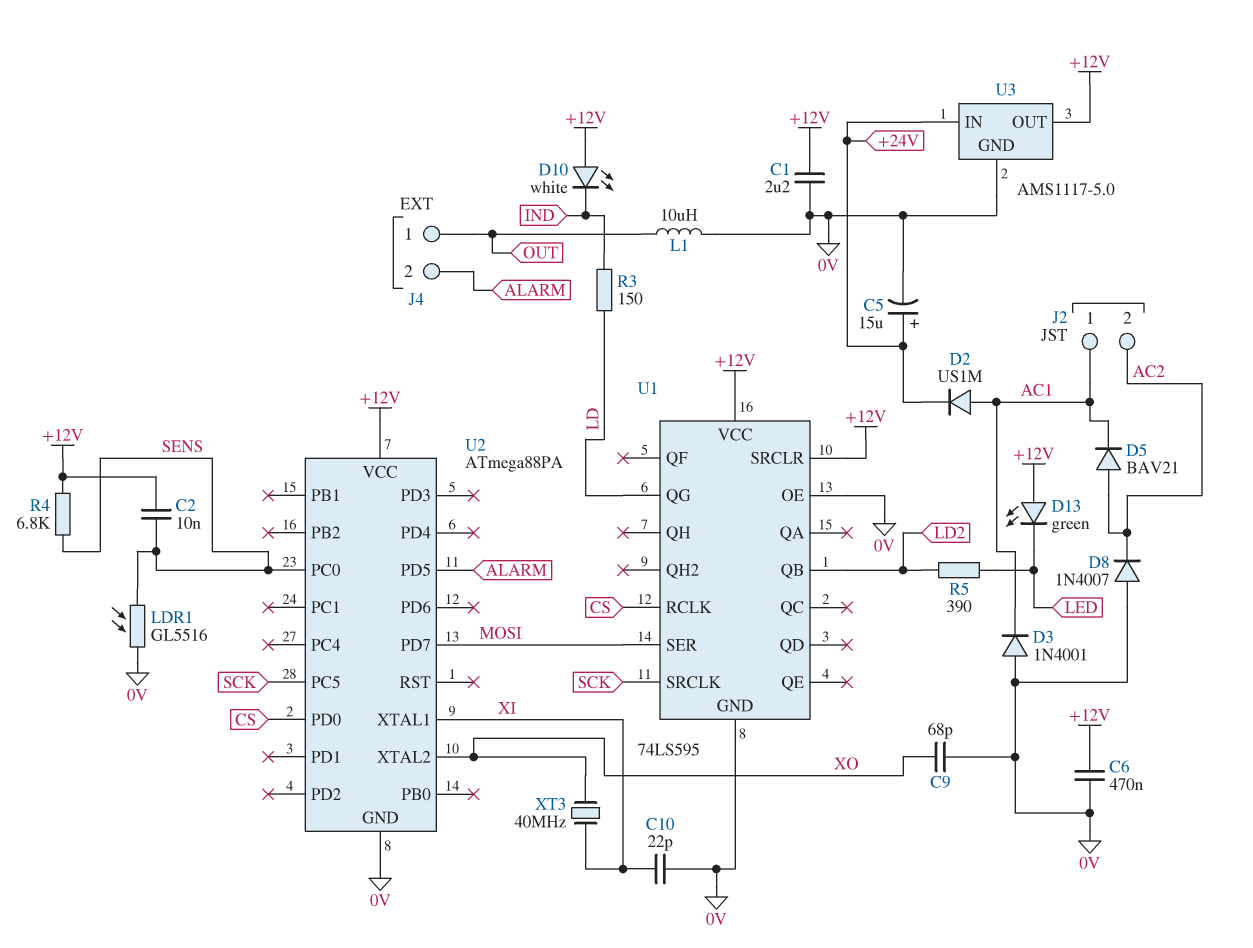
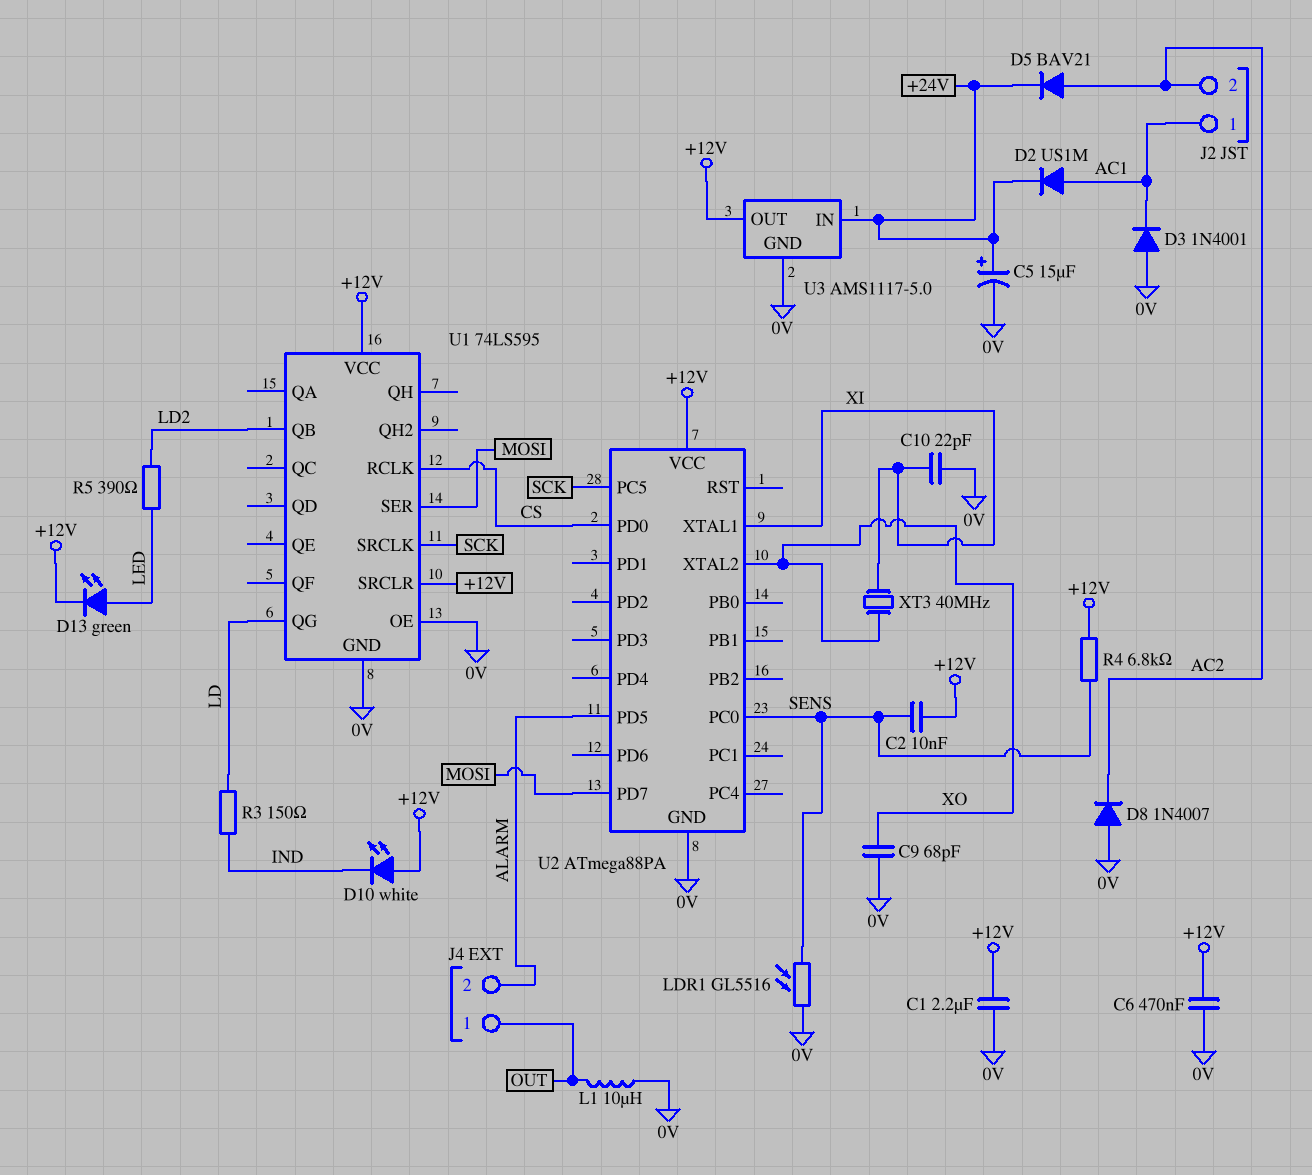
D5: diode BAV21 (A AC2, K AC1) -> diode BAV21 (A AC2, K +24V)
D13: LED green (A +12V, K LED) -> LED green (A LED, K +12V)

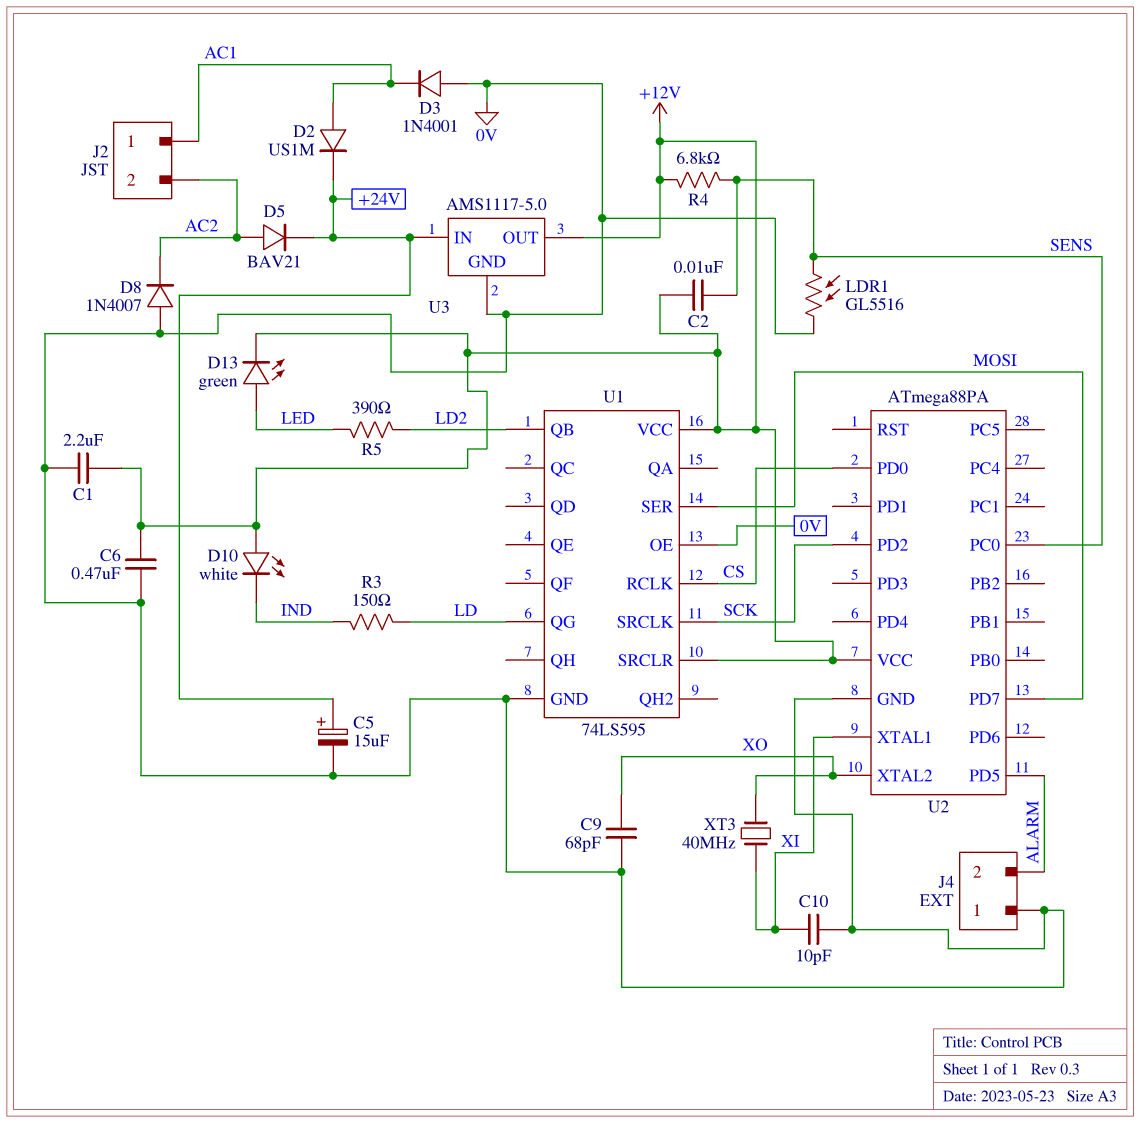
C10: 22pF (0V, XI) -> 10pF (0V, XI)
J4 pin 1: OUT -> 0V
L1: 10uH (0V, OUT) -> none
U2 pin PC5: SCK -> none
U2 pin PD2: none -> SCK

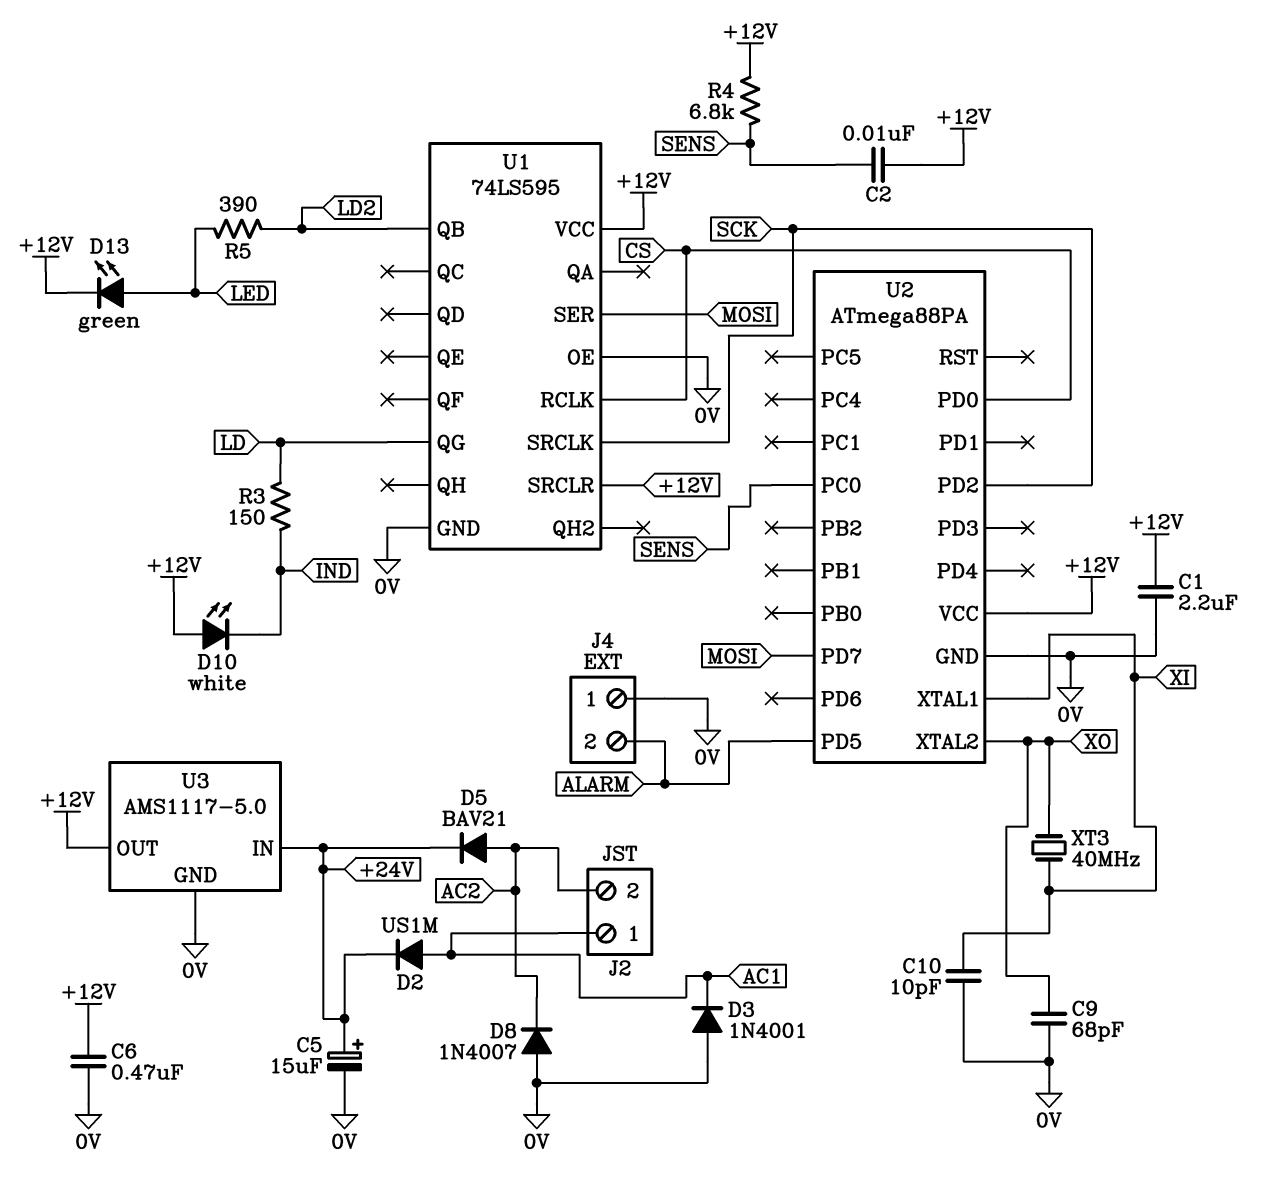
LDR1: GL5516 (0V, SENS) -> none

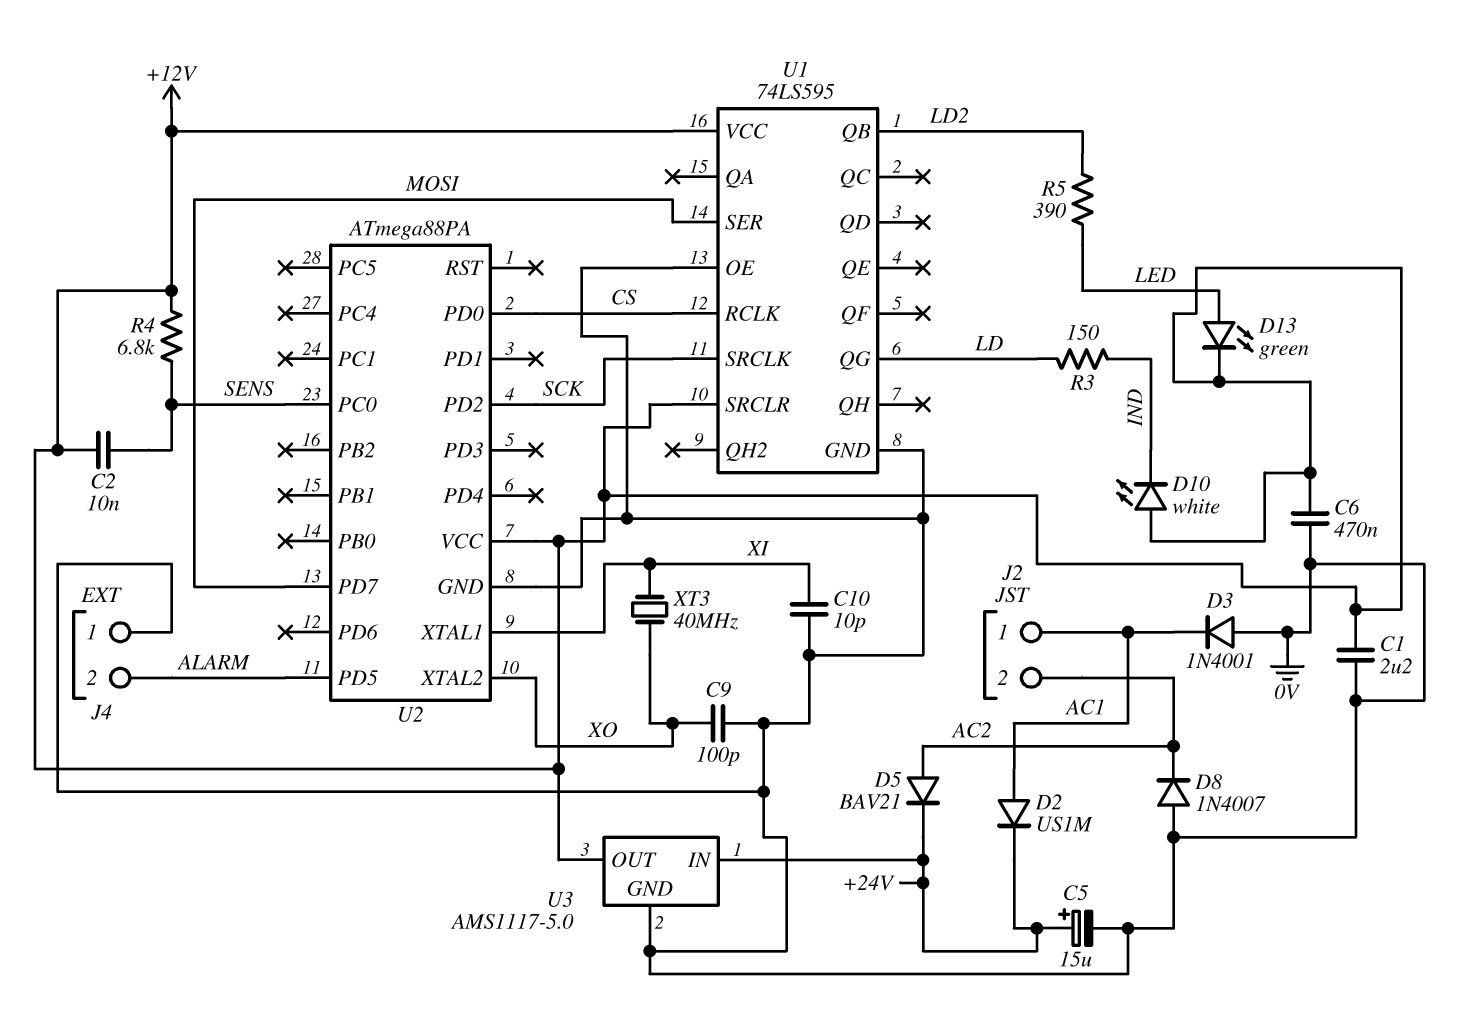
C9: 68pF (0V, XO) -> 100pF (0V, XO)

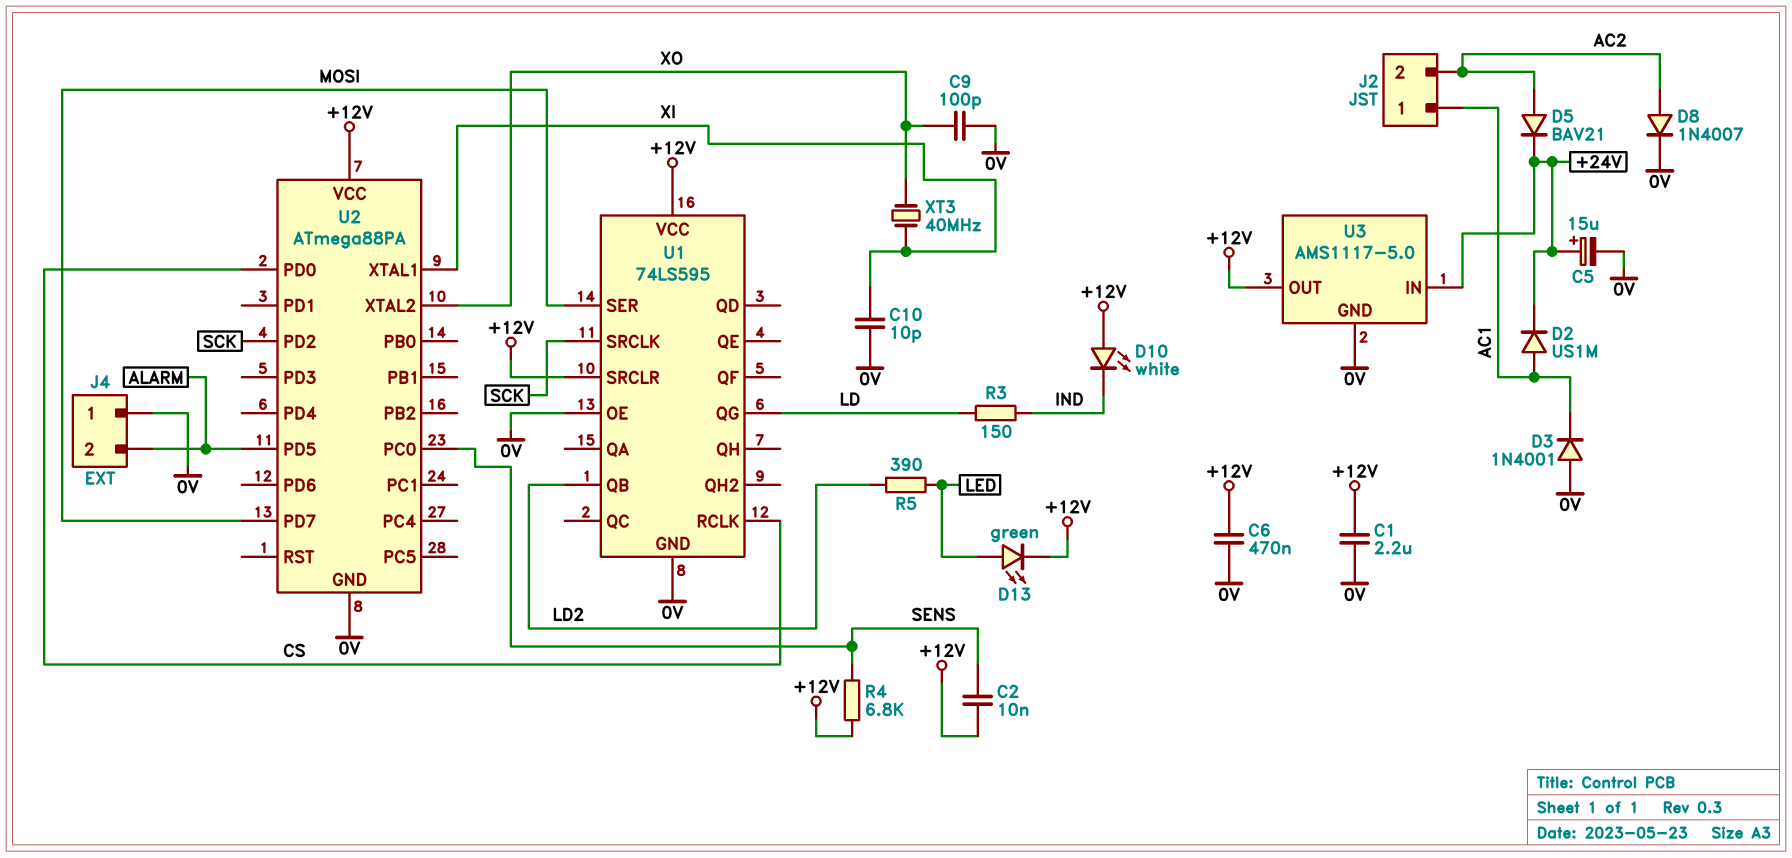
D8: diode 1N4007 (A 0V, K AC2) -> diode 1N4007 (A AC2, K 0V)

